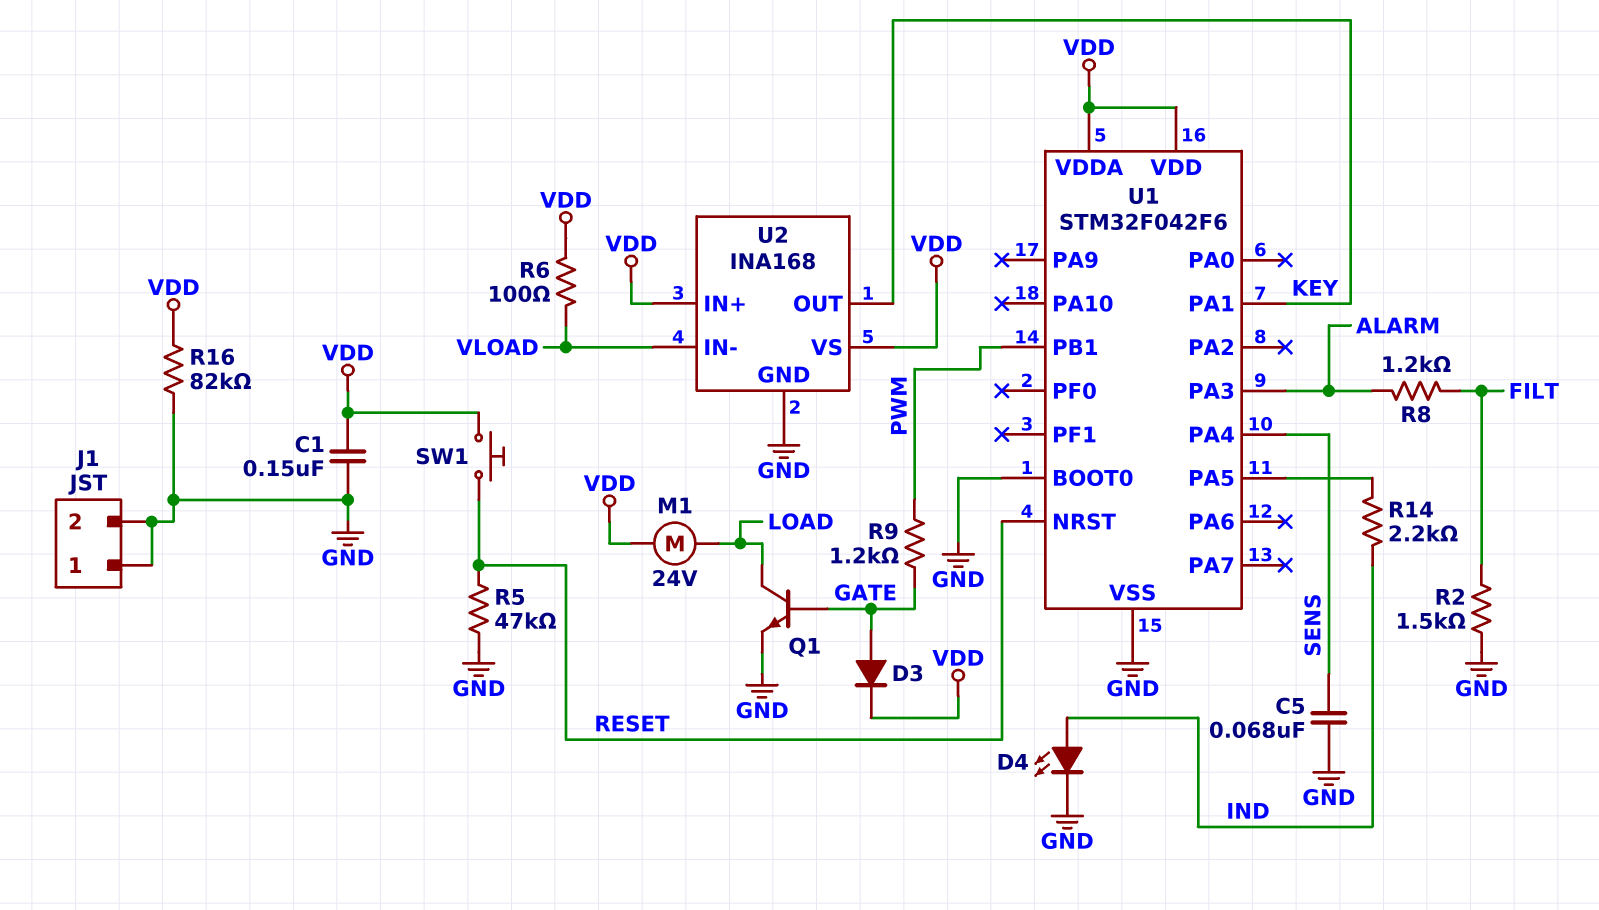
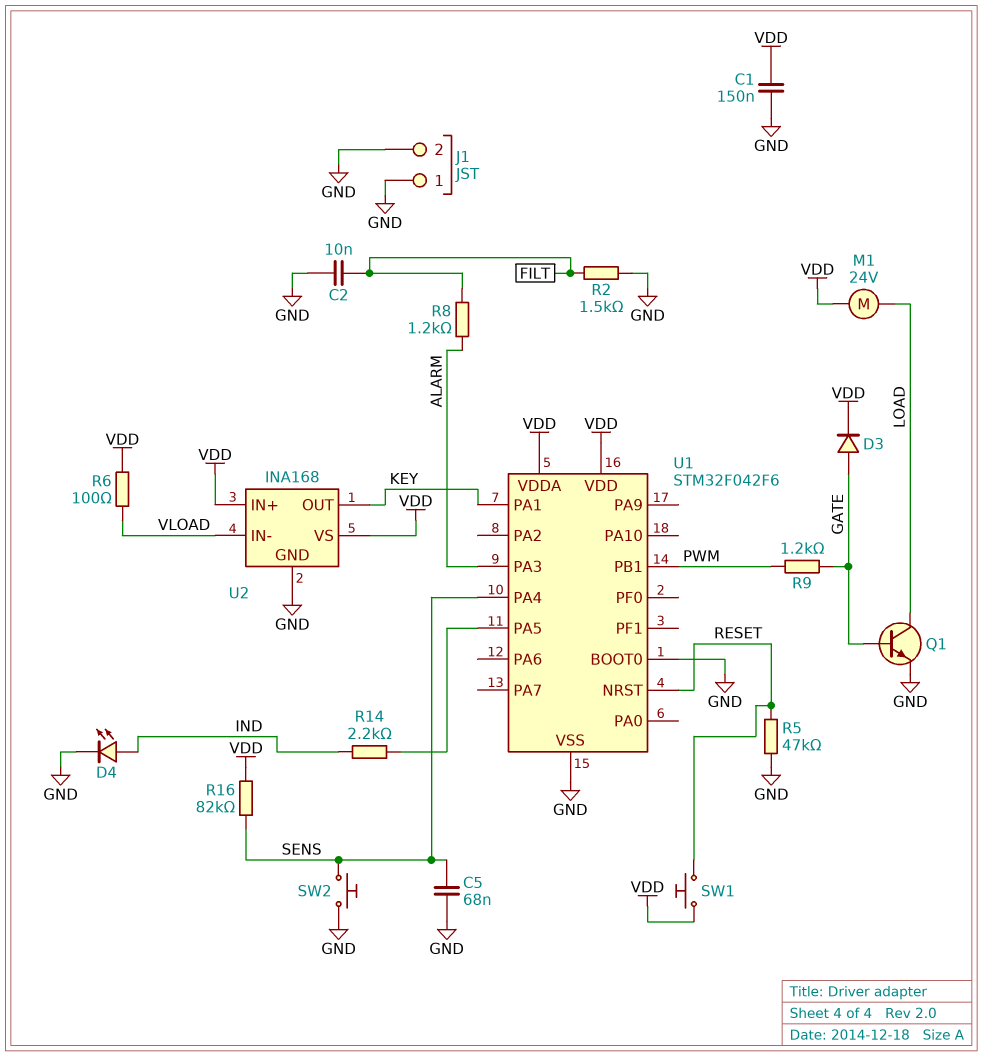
C2: none -> 10nF (FILT, GND)
R16: 82k (GND, VDD) -> 82k (SENS, VDD)
SW2: none -> button (GND, SENS)

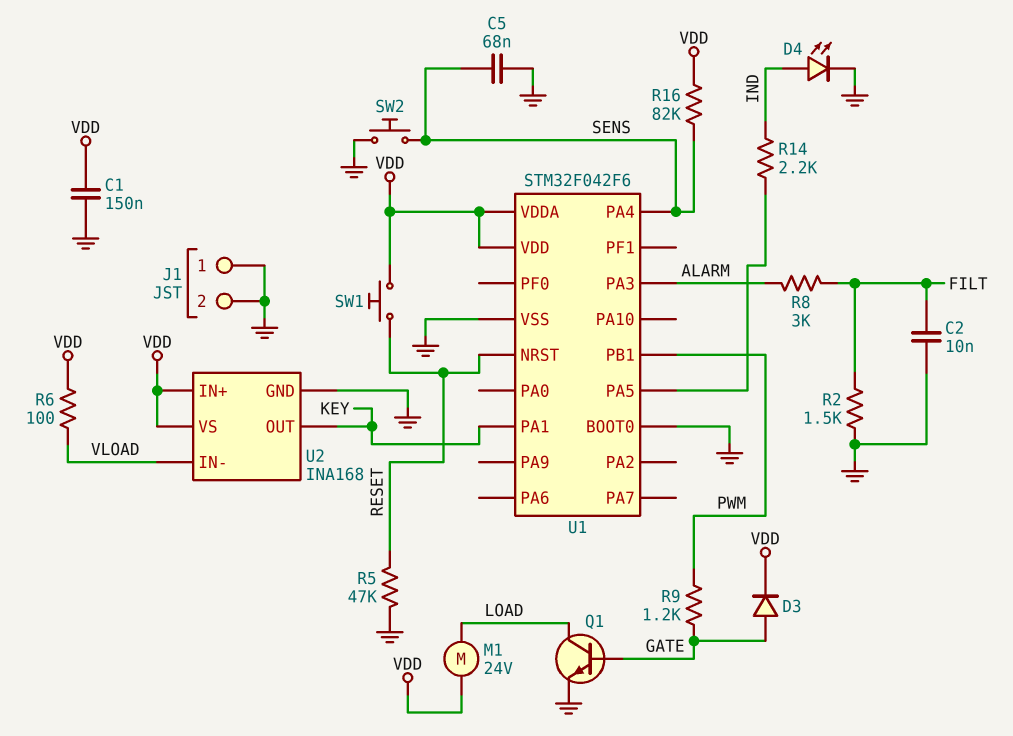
R8: 1.2k (ALARM, FILT) -> 3k (ALARM, FILT)

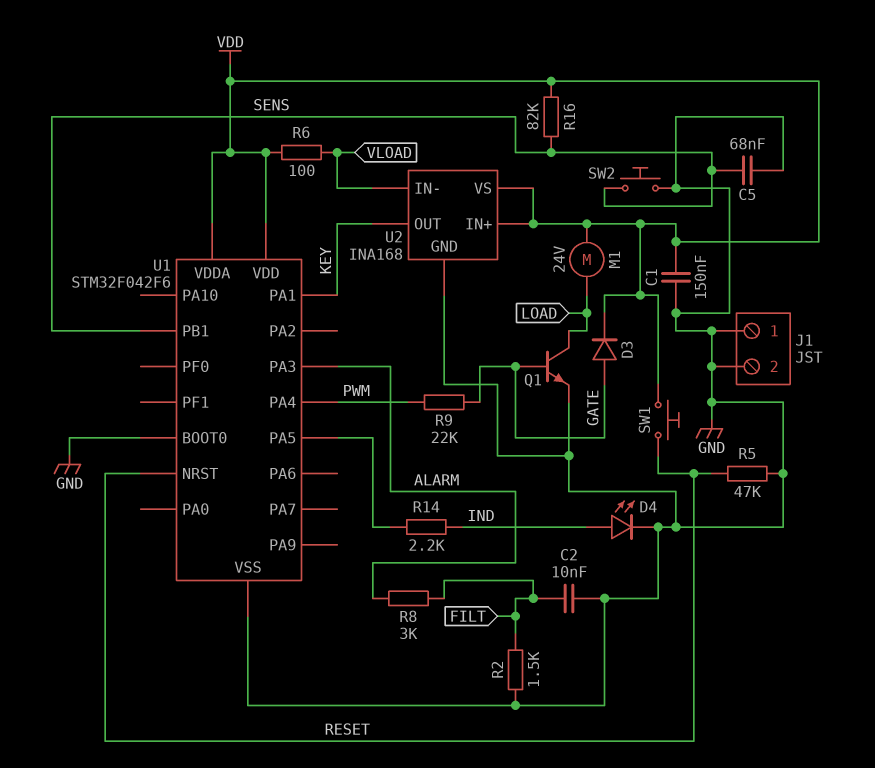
R9: 1.2k (GATE, PWM) -> 22k (GATE, PWM)
U1 pin PA4: SENS -> PWM
U1 pin PB1: PWM -> SENS

